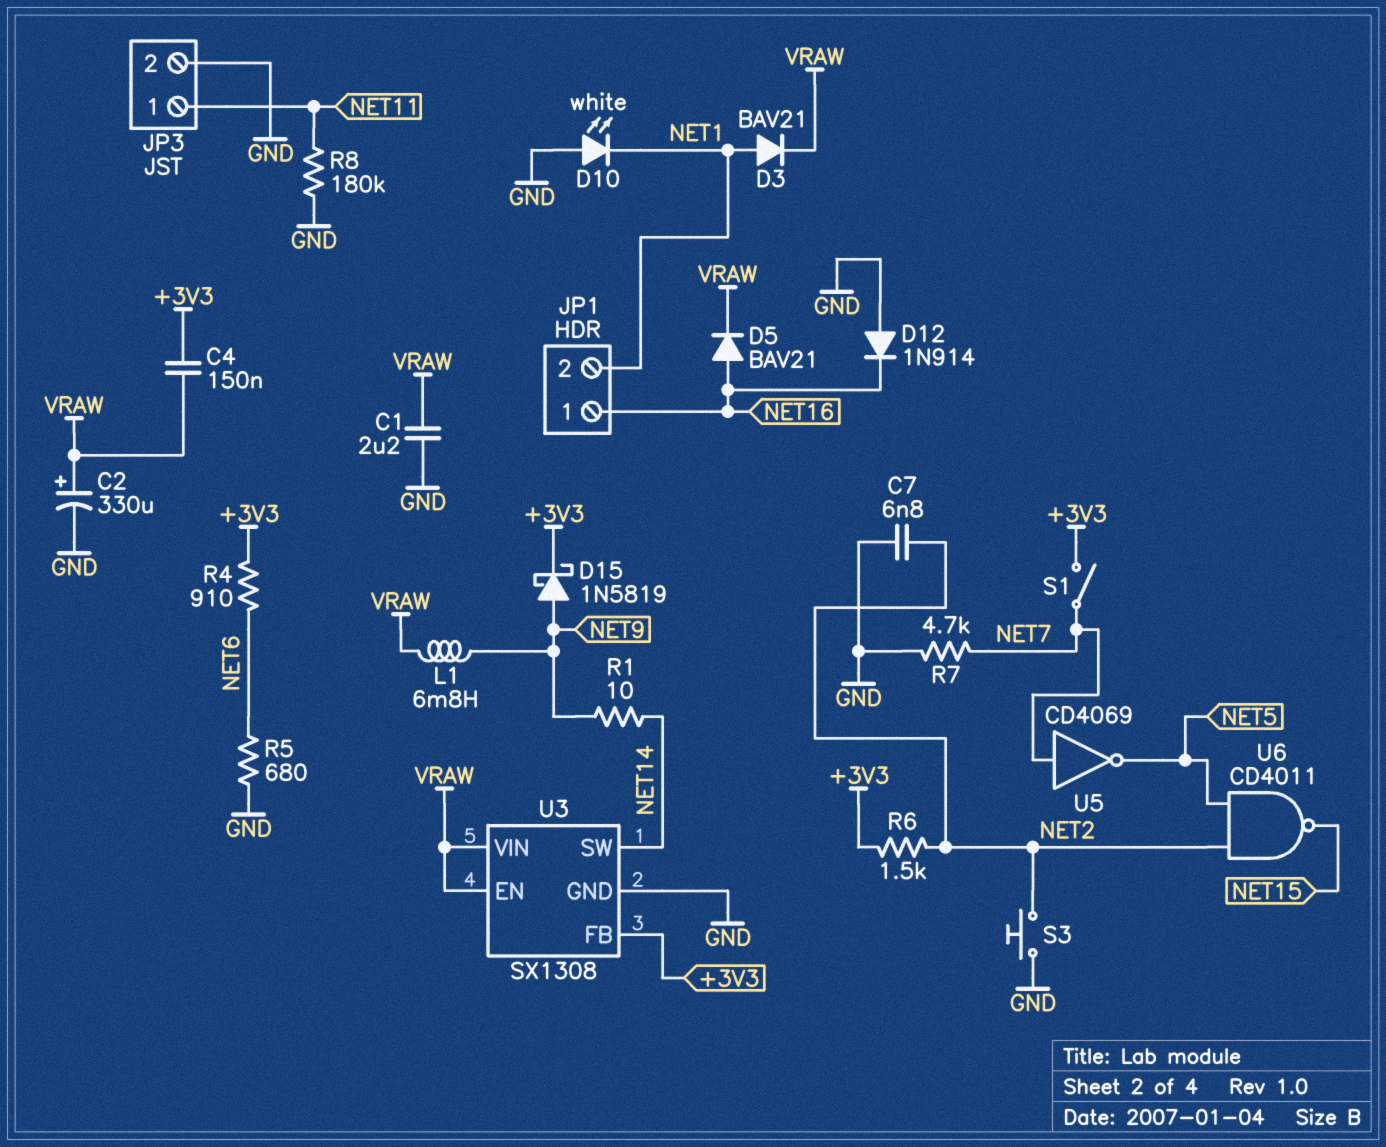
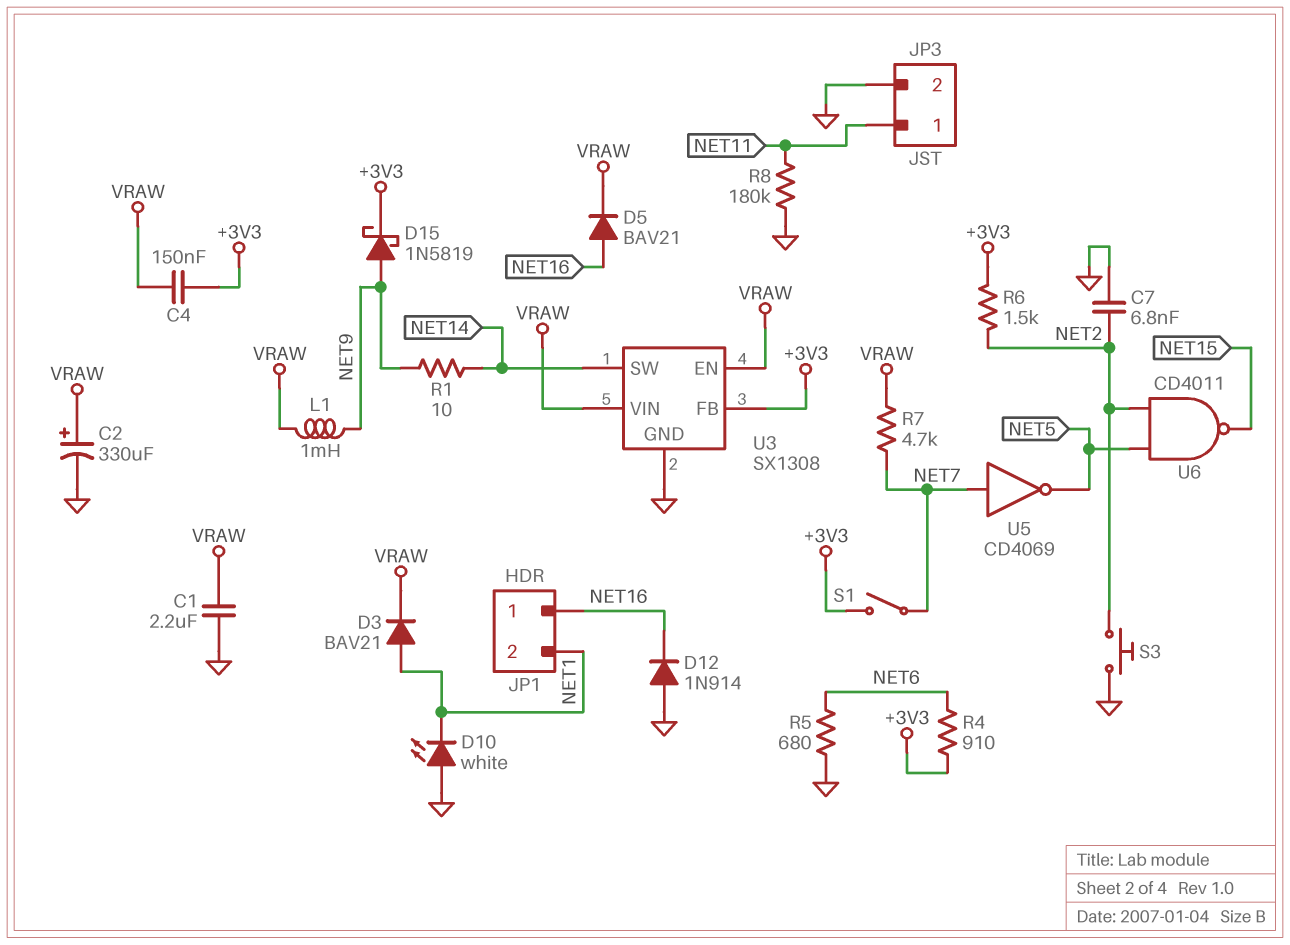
L1: 6.8mH (NET9, VRAW) -> 1mH (NET9, VRAW)
R7: 4.7k (GND, NET7) -> 4.7k (NET7, VRAW)

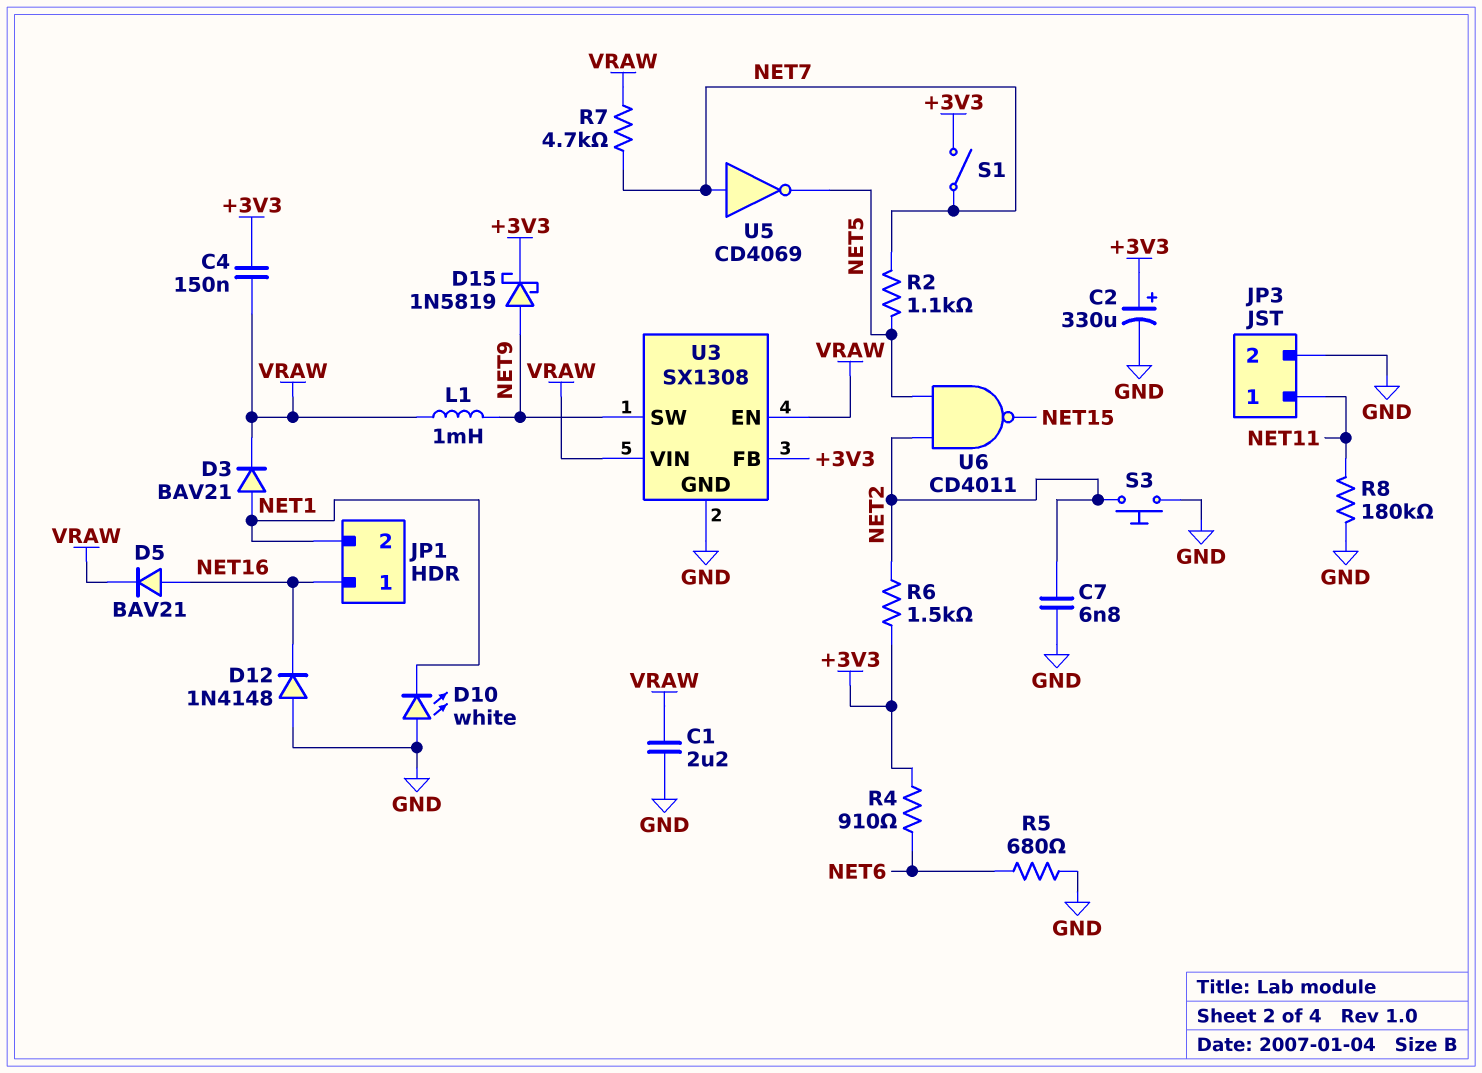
C2: 330uF (plus VRAW, minus GND) -> 330uF (plus +3V3, minus GND)
D12: diode 1N914 (A GND, K NET16) -> diode 1N4148 (A GND, K NET16)
R1: 10 (NET9, NET14) -> none
R2: none -> 1.1k (NET5, NET7)
U3 pin SW: NET14 -> NET9

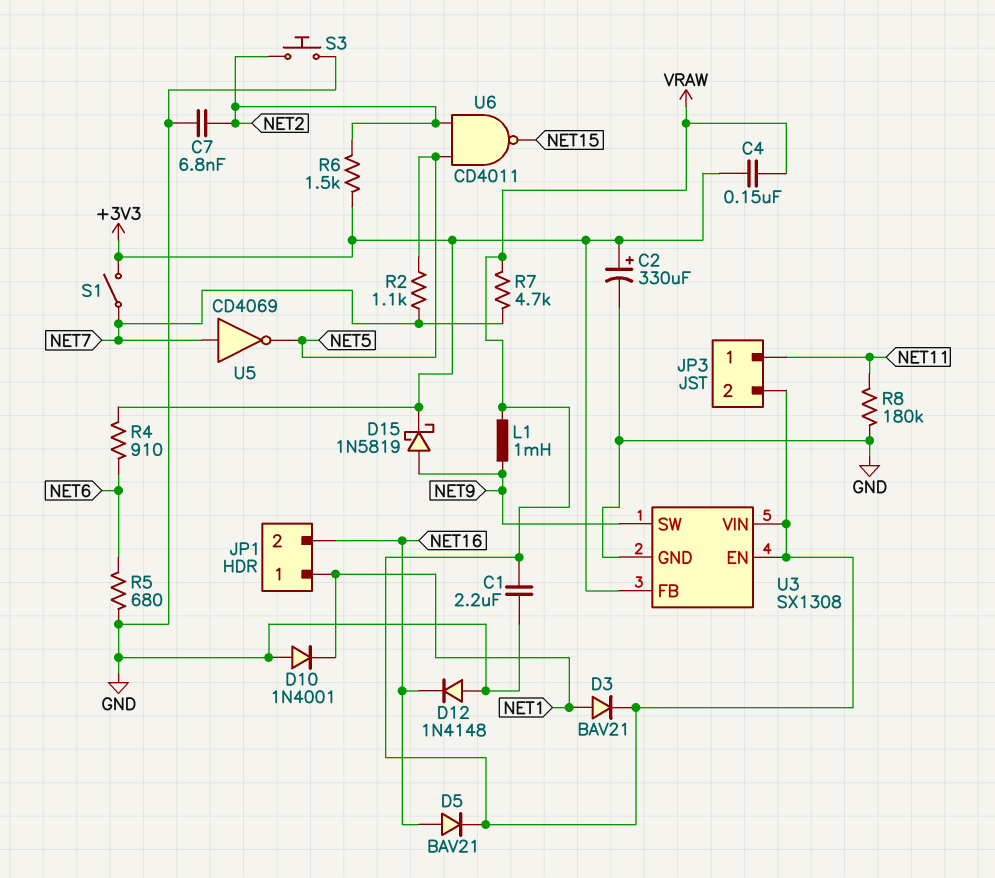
D10: LED white (A GND, K NET1) -> diode 1N4001 (A GND, K NET1)
JP1 pin 1: NET16 -> NET1
JP1 pin 2: NET1 -> NET16
JP3 pin 2: GND -> VRAW

